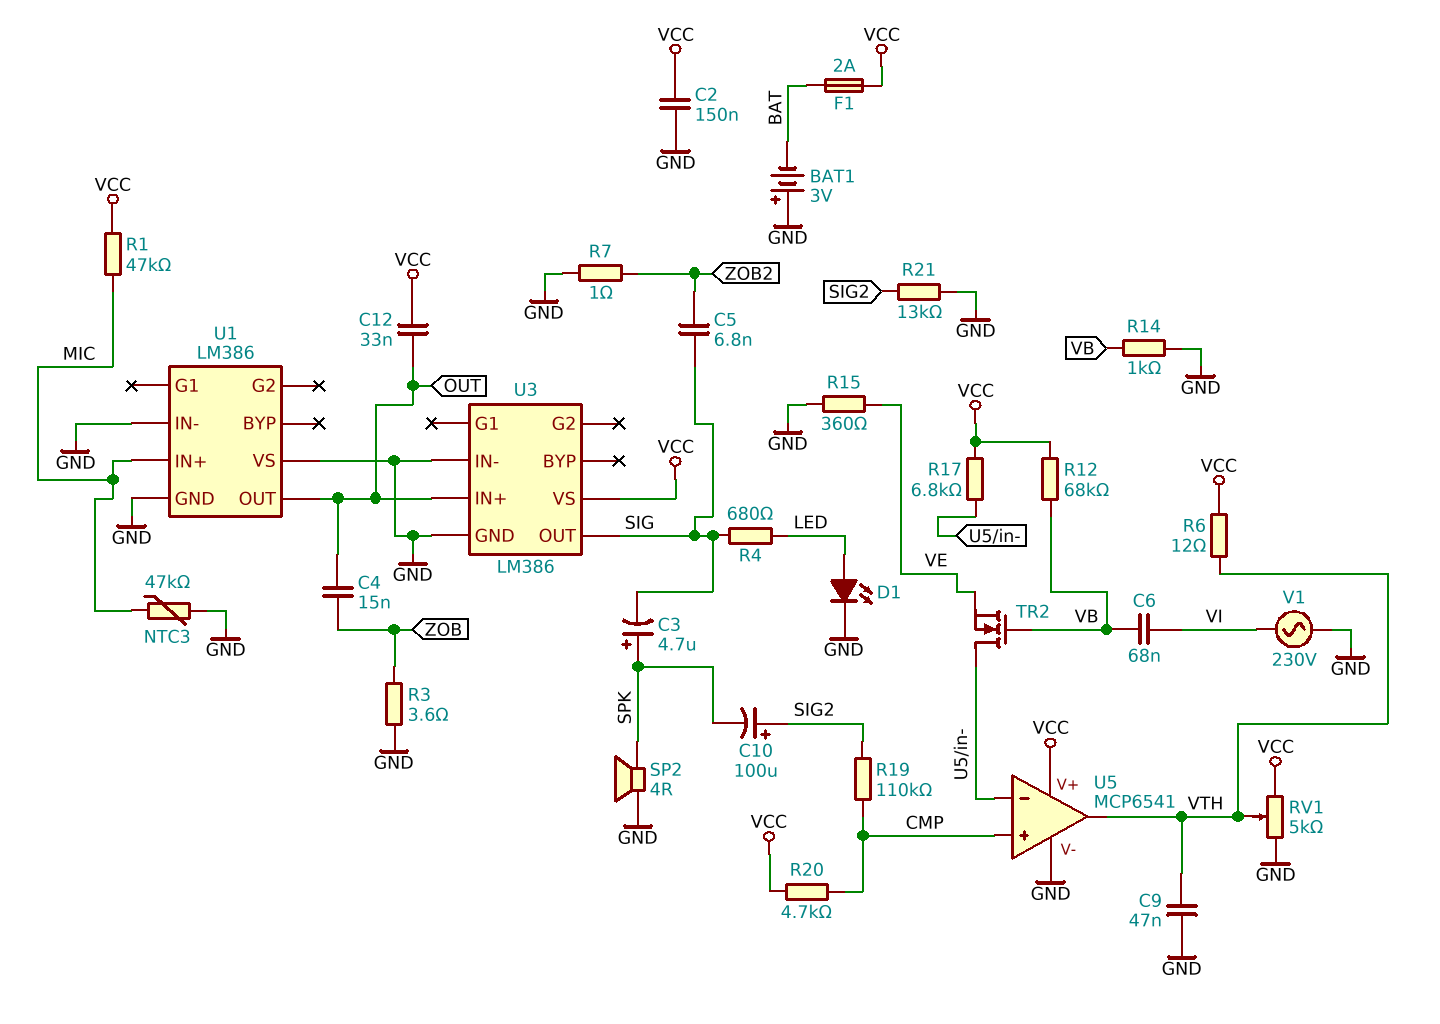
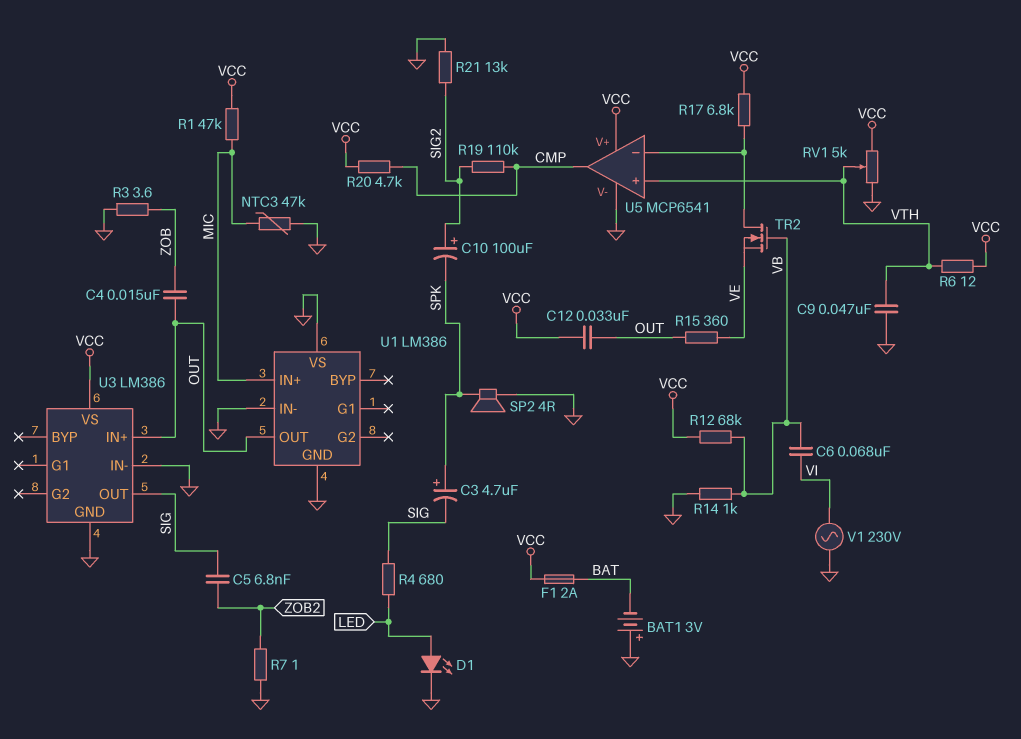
C2: 150nF (GND, VCC) -> none
R15: 360 (GND, VE) -> 360 (OUT, VE)
U5 pin in+: CMP -> VTH
U5 pin out: VTH -> CMP

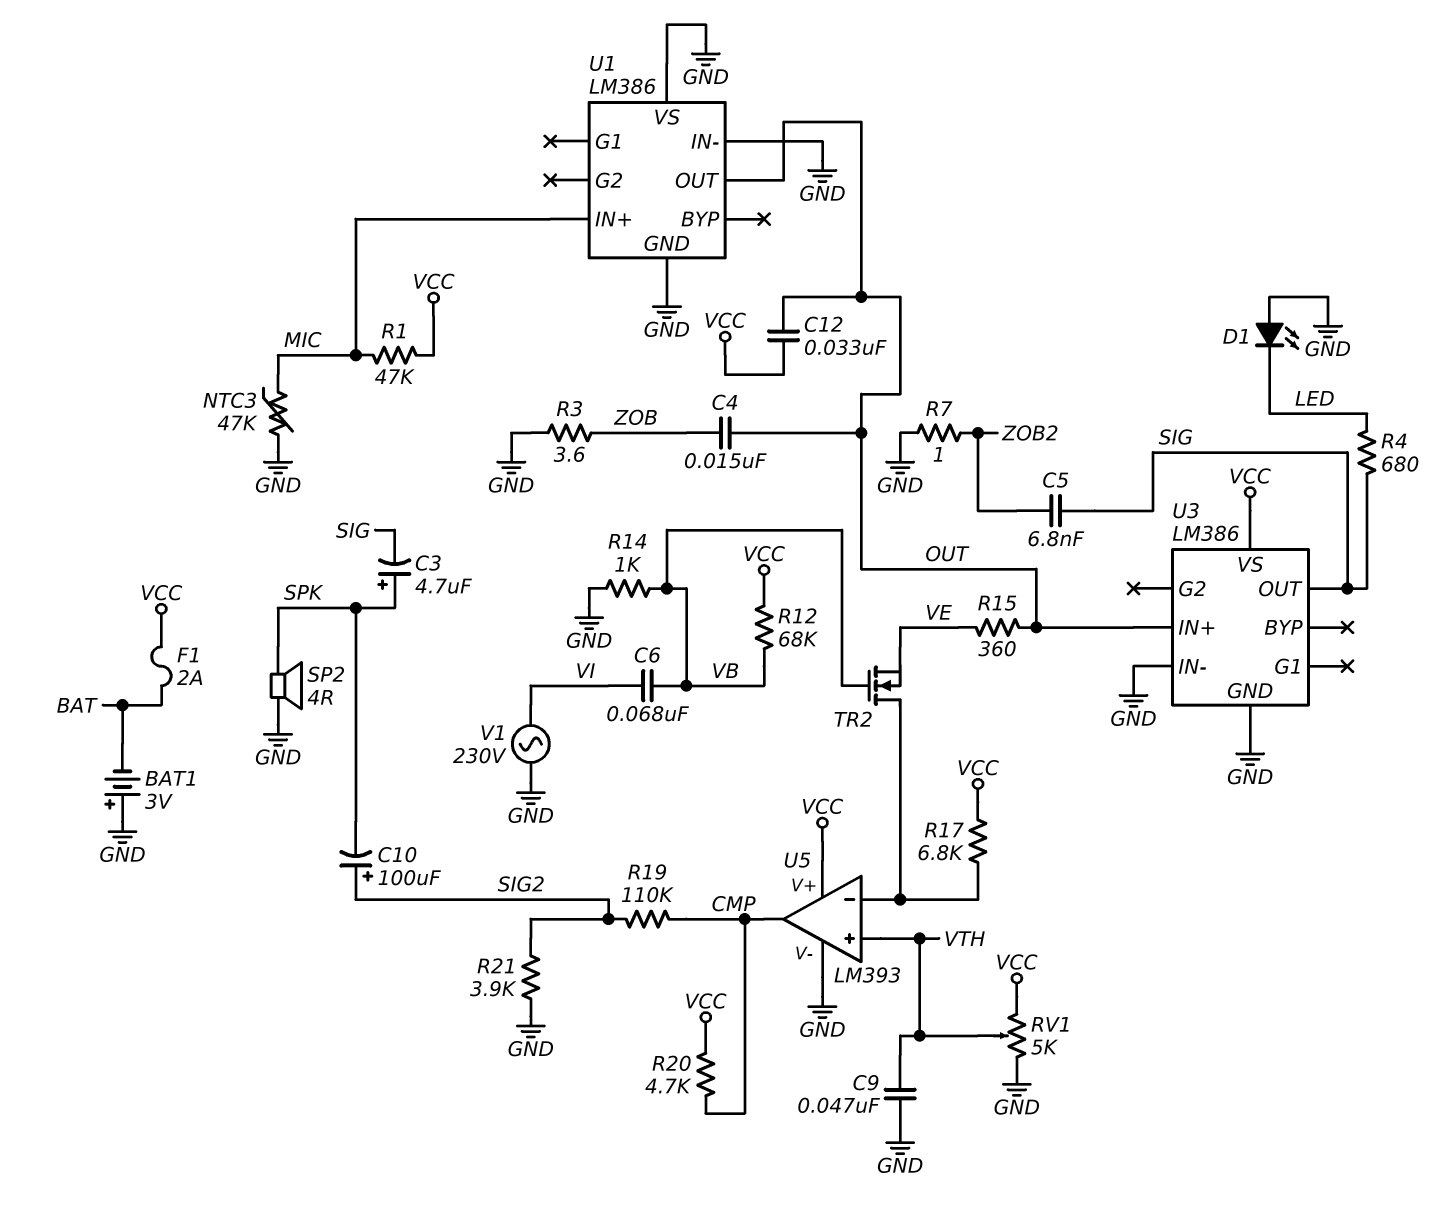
D1: LED (A LED, K GND) -> LED (A GND, K LED)
R6: 12 (VCC, VTH) -> none
R21: 13k (GND, SIG2) -> 3.9k (GND, SIG2)
U5: MCP6541 -> LM393

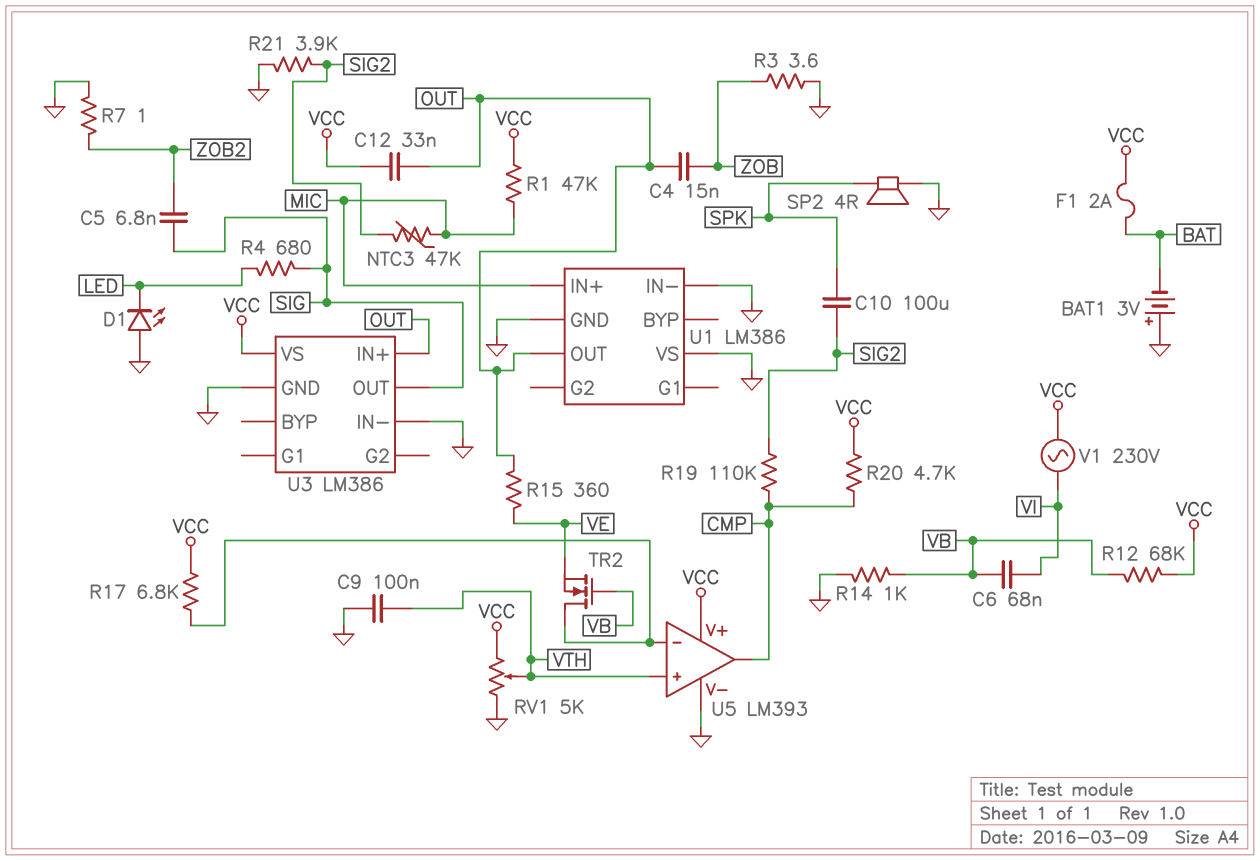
C3: 4.7uF (plus SPK, minus SIG) -> none
C9: 47nF (GND, VTH) -> 100nF (GND, VTH)
C10: 100uF (plus SIG2, minus SPK) -> 100uF (SIG2, SPK)
NTC3: 47k (GND, MIC) -> 47k (MIC, SIG2)
V1: AC 230V (GND, VI) -> AC 230V (VCC, VI)

